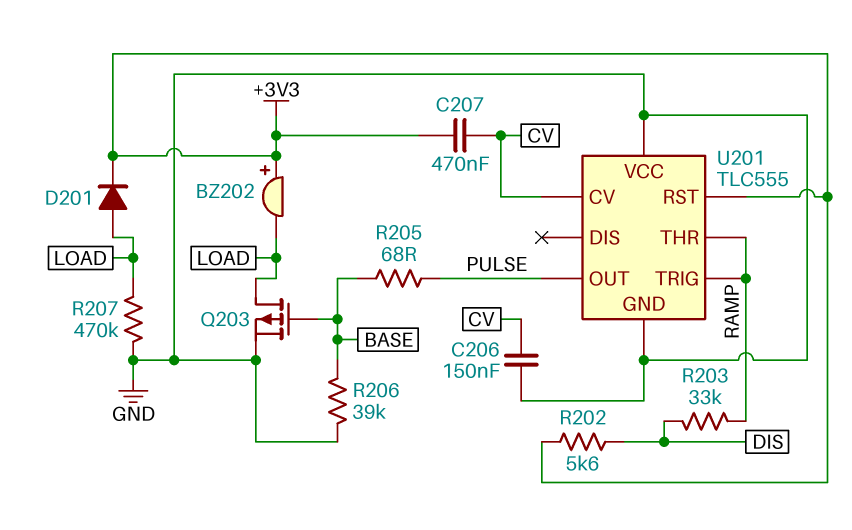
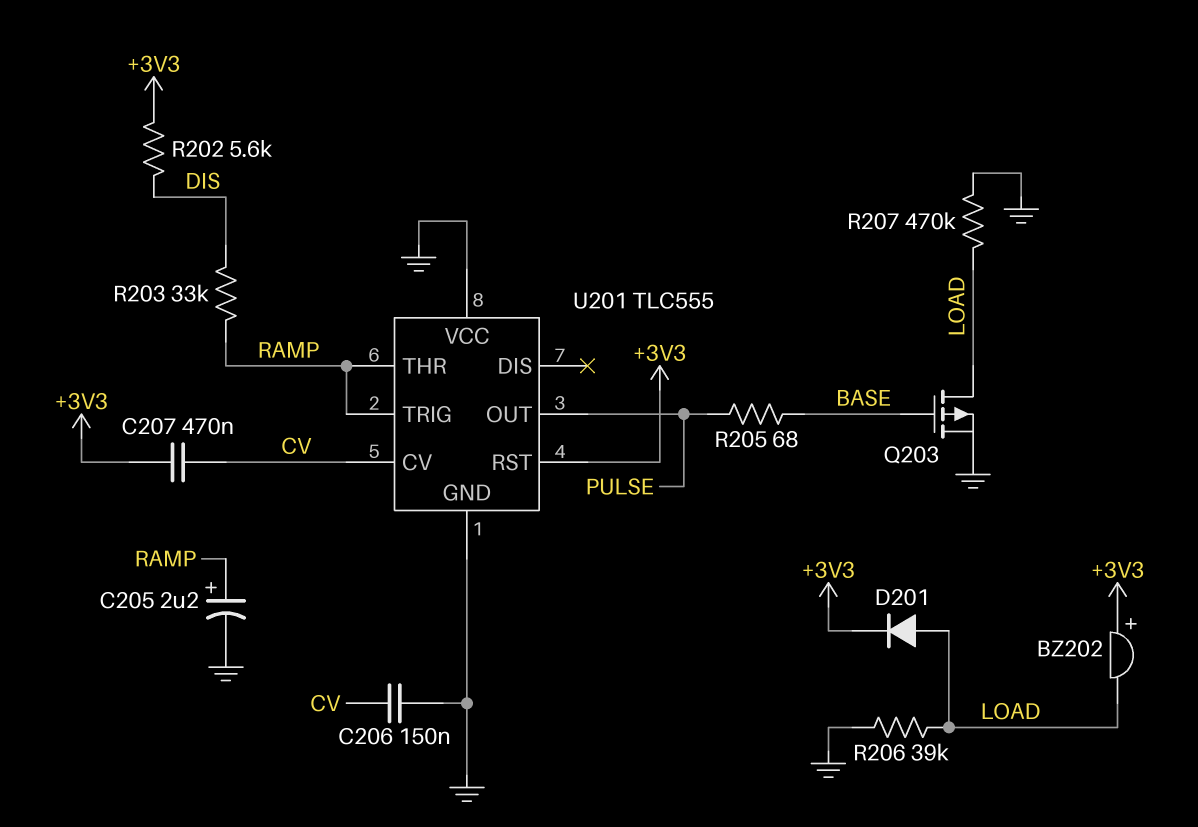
C205: none -> 2.2uF (plus RAMP, minus GND)
R206: 39k (BASE, GND) -> 39k (GND, LOAD)

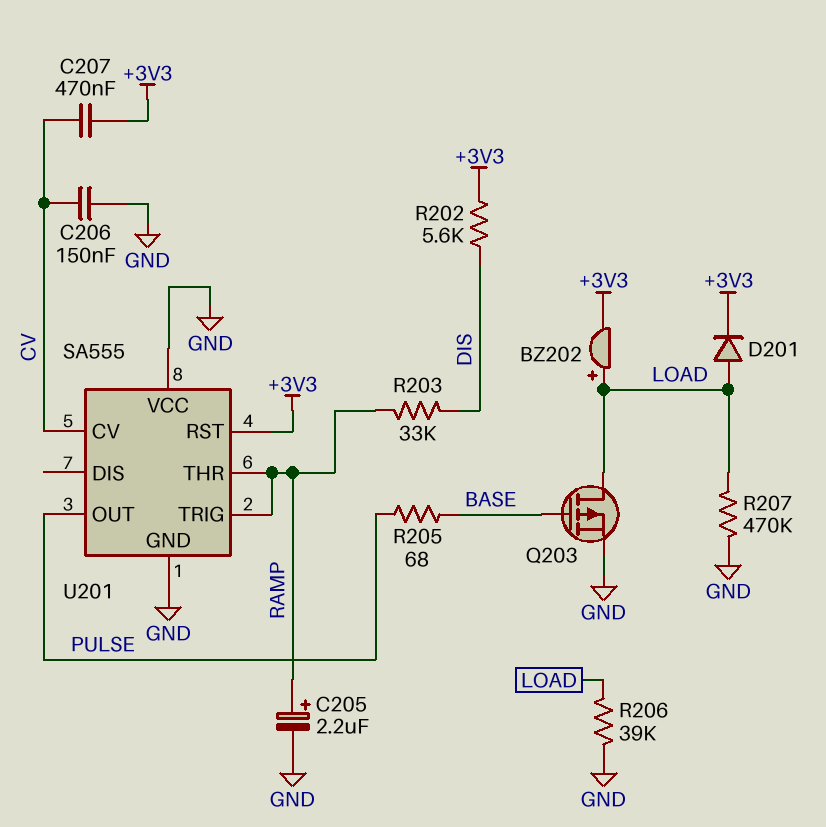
BZ202: buzzer (plus +3V3, minus LOAD) -> buzzer (plus LOAD, minus +3V3)
U201: TLC555 -> SA555

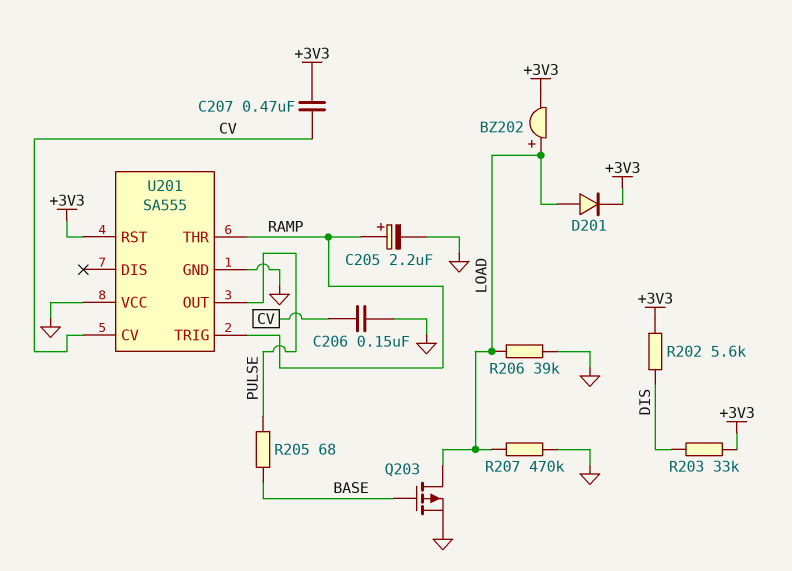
R203: 33k (DIS, RAMP) -> 33k (+3V3, DIS)

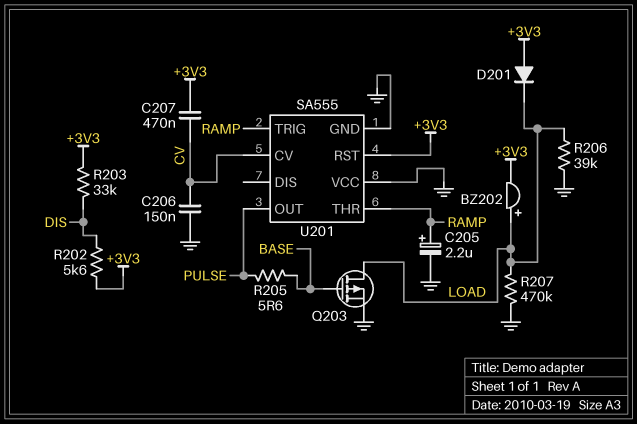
D201: diode (A LOAD, K +3V3) -> diode (A +3V3, K LOAD)
R205: 68 (BASE, PULSE) -> 5.6 (BASE, PULSE)

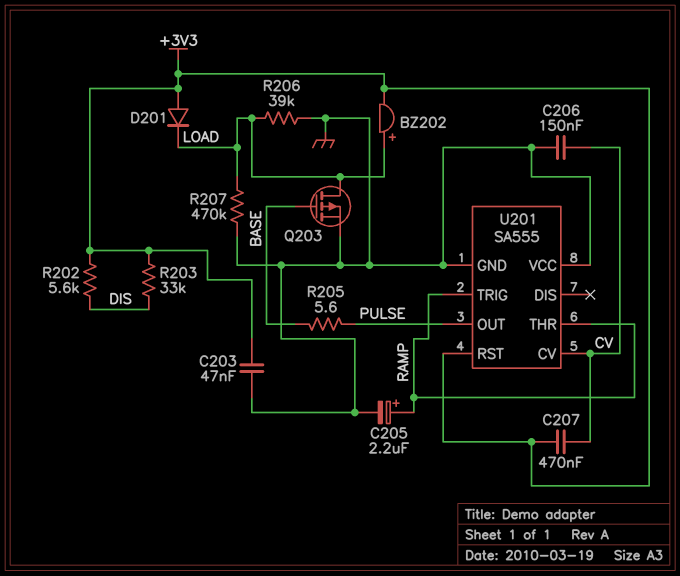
C203: none -> 47nF (+3V3, GND)

